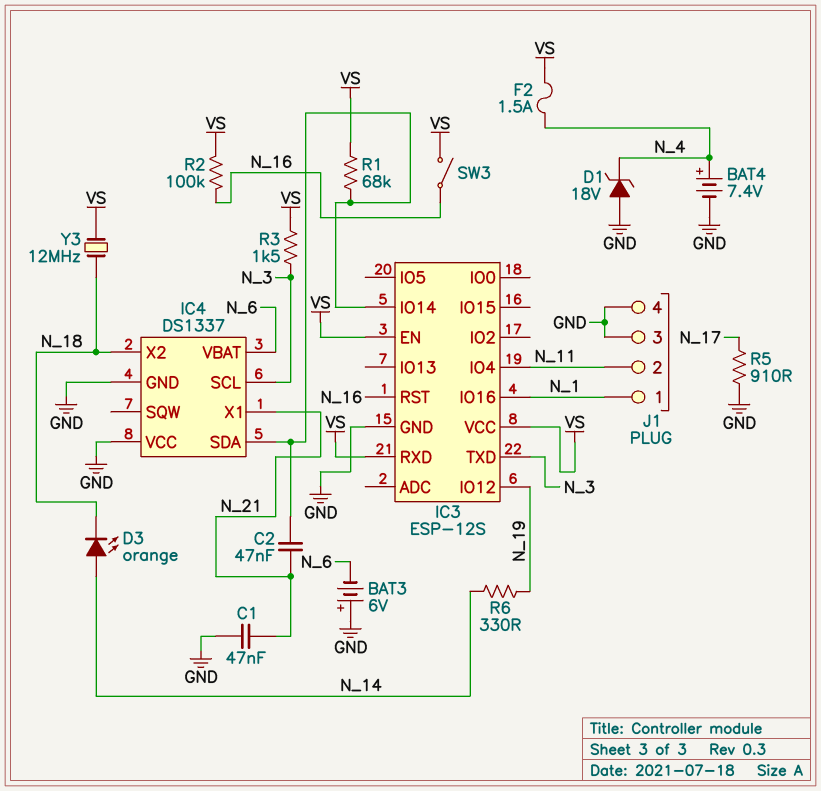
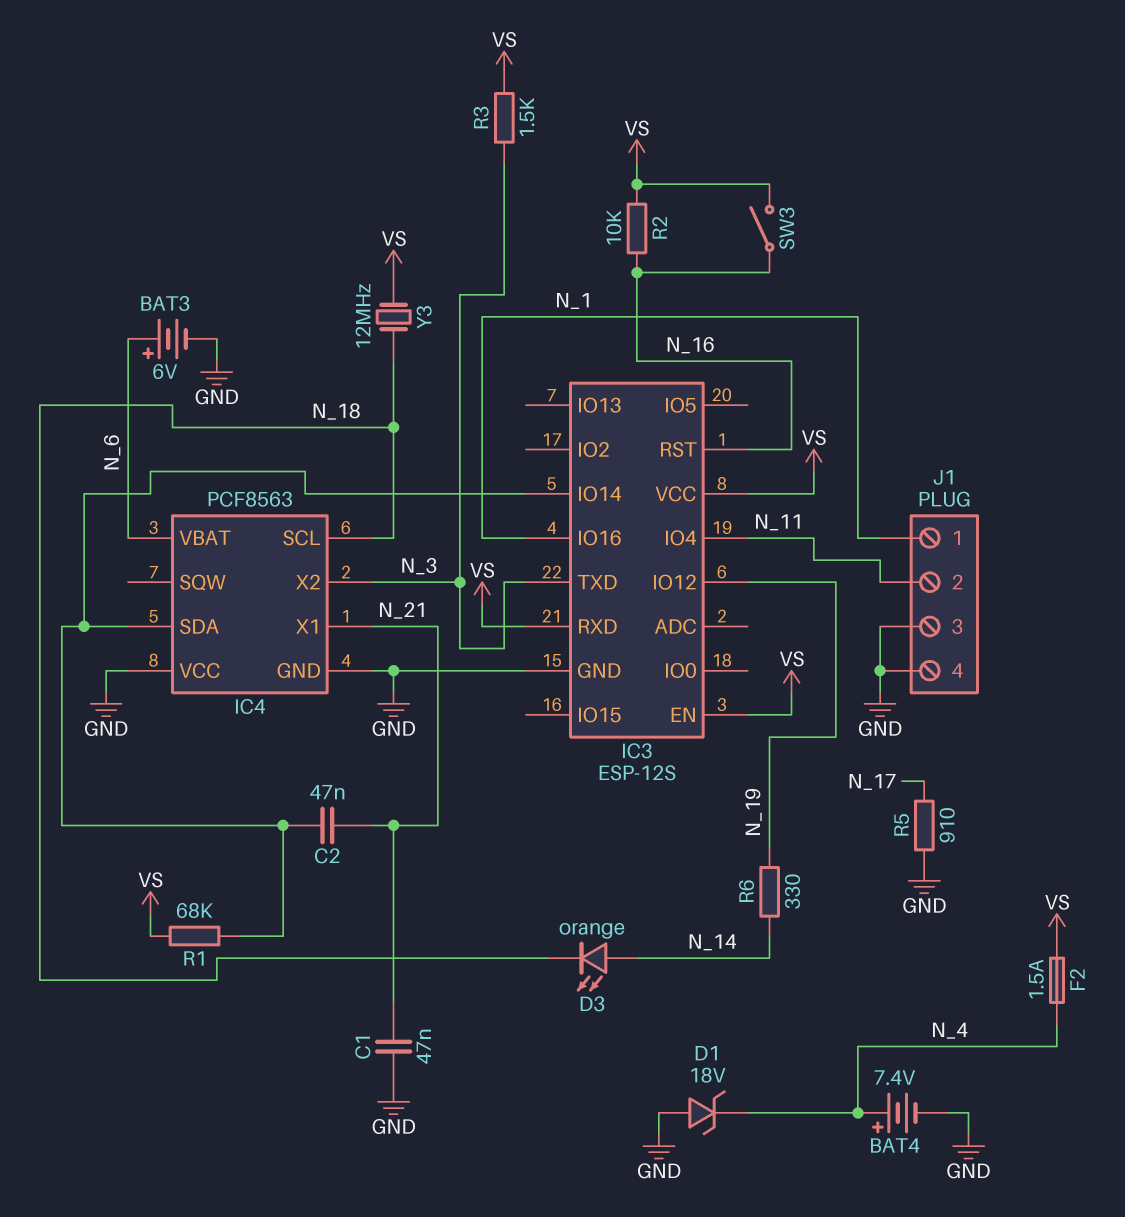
BAT3: 6V (plus GND, minus N_6) -> 6V (plus N_6, minus GND)
IC4: DS1337 -> PCF8563
IC4 pin SCL: N_3 -> N_18
IC4 pin X2: N_18 -> N_3
R2: 100k (N_16, VS) -> 10k (N_16, VS)

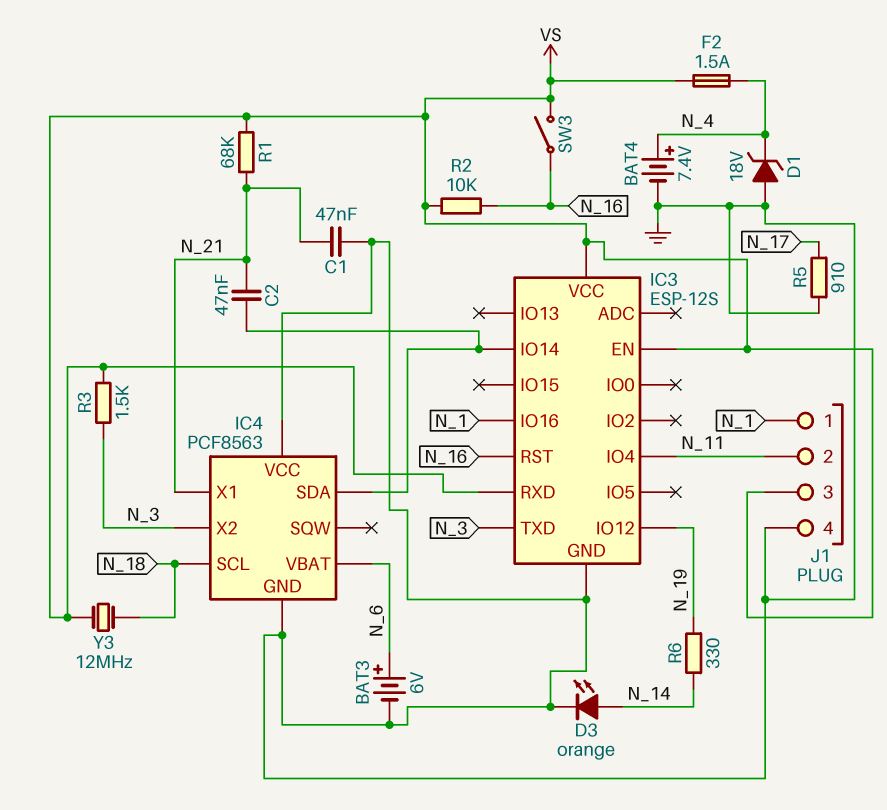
D3: LED orange (A N_14, K N_18) -> LED orange (A N_14, K GND)
J1 pin 3: GND -> VS
R1: 68k (IC3/IO14, VS) -> 68k (N_21, VS)

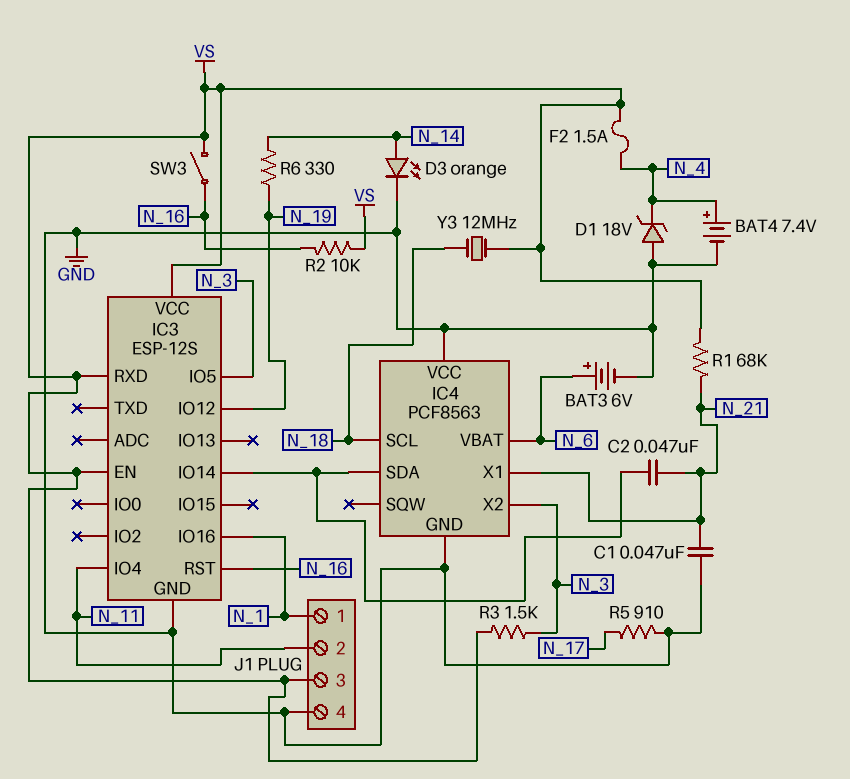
IC3 pin IO5: none -> N_3
IC3 pin TXD: N_3 -> none

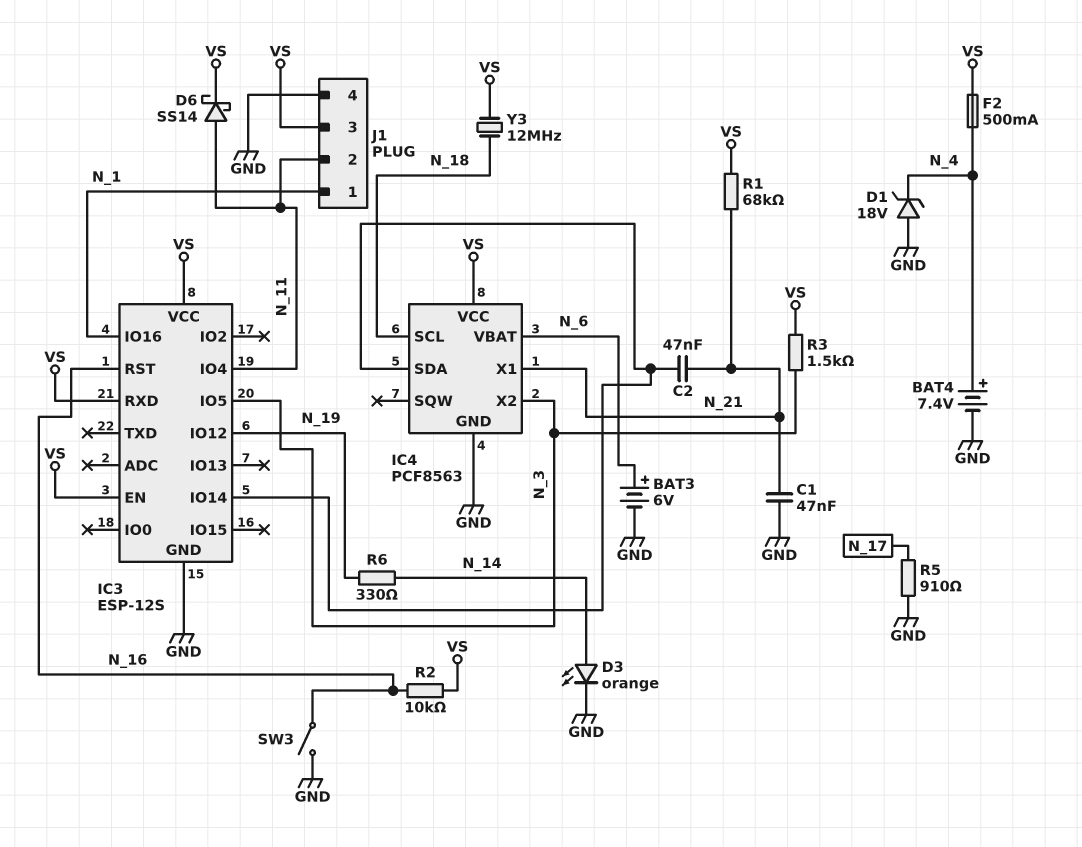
D6: none -> schottky SS14 (A N_11, K VS)
F2: 1.5A (N_4, VS) -> 500mA (N_4, VS)
IC4 pin VCC: GND -> VS
SW3: switch (N_16, VS) -> switch (GND, N_16)

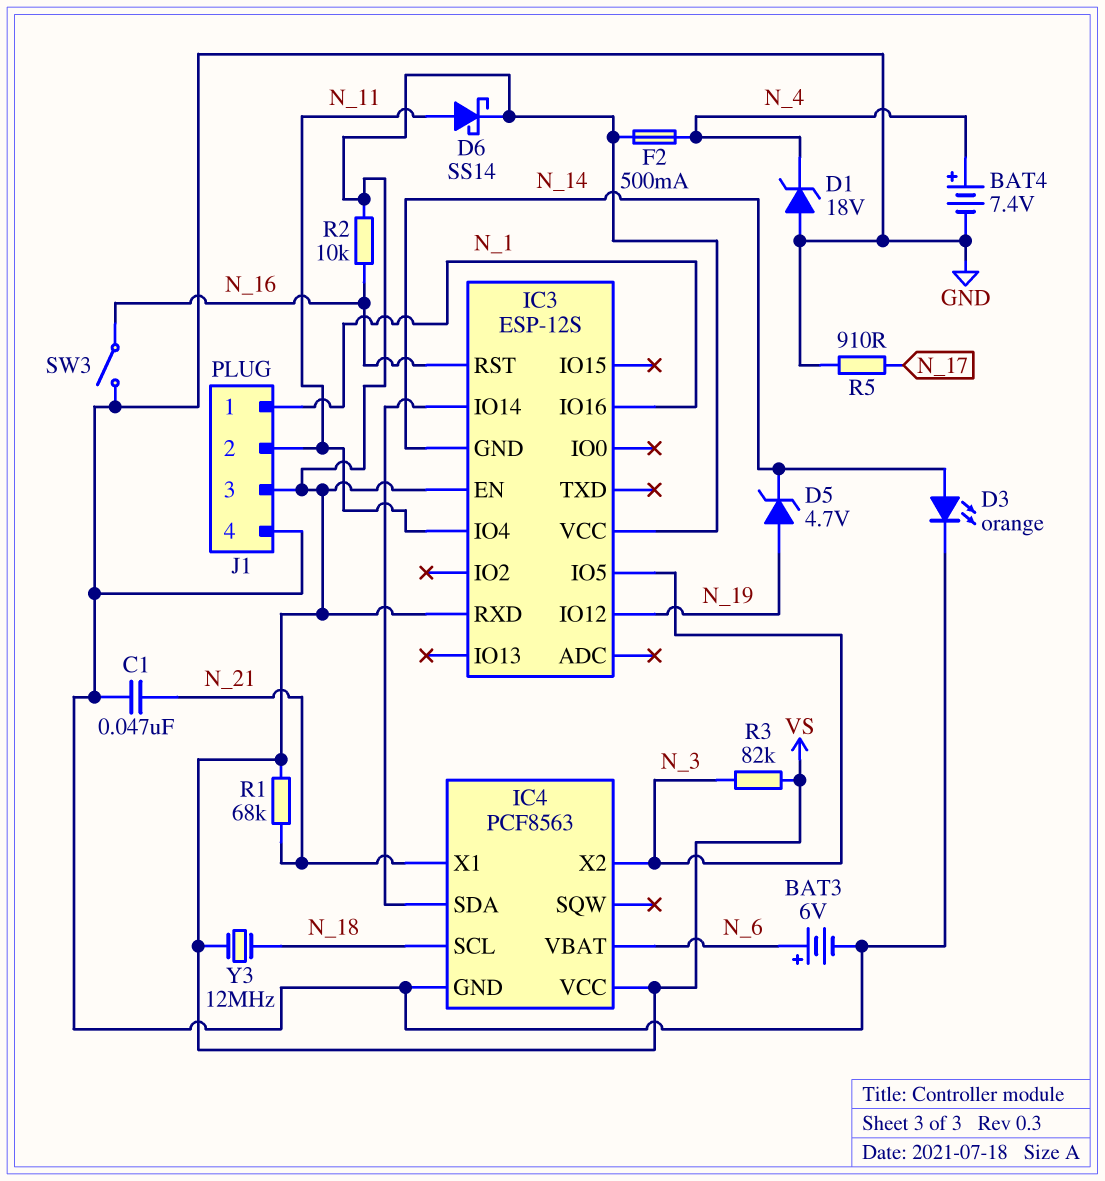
C2: 47nF (IC3/IO14, N_21) -> none
D5: none -> zener 4.7V (A N_19, K N_14)
IC3 pin GND: GND -> N_14
R3: 1.5k (N_3, VS) -> 82k (N_3, VS)
R6: 330 (N_14, N_19) -> none

